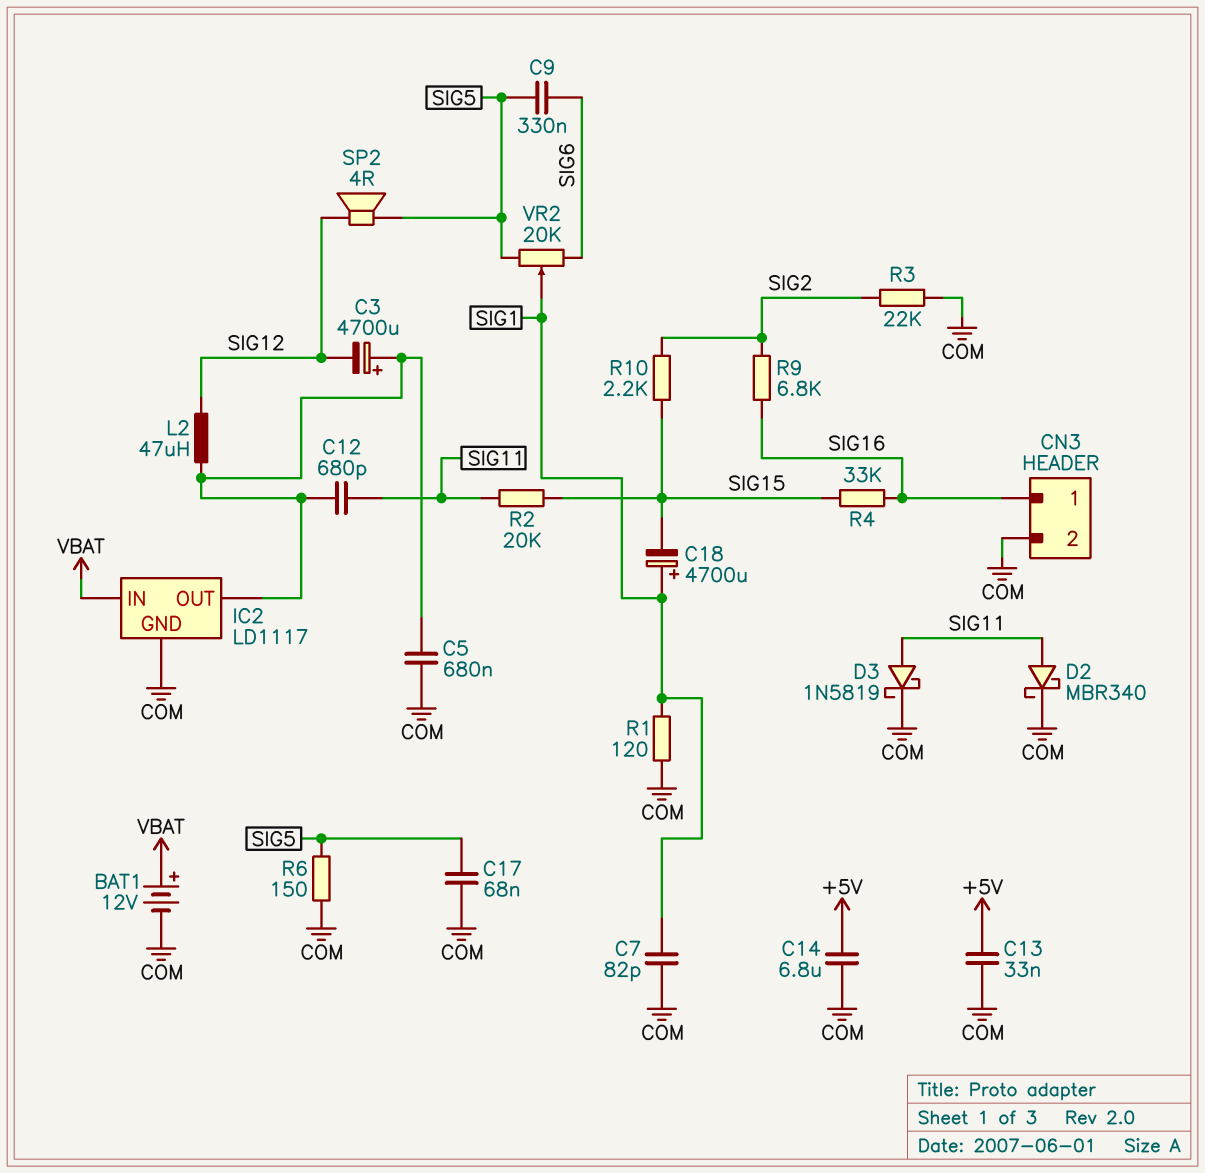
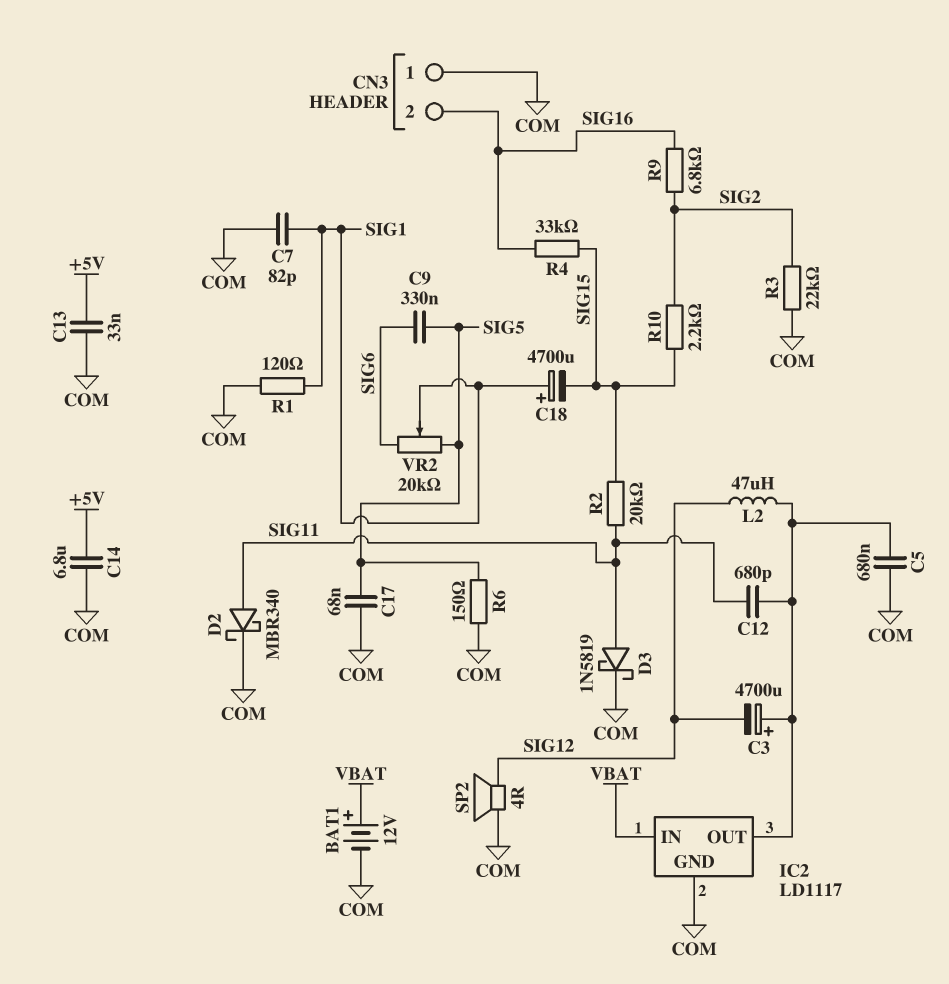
CN3 pin 1: SIG16 -> COM
CN3 pin 2: COM -> SIG16
SP2: speaker 4R (SIG5, SIG12) -> speaker 4R (COM, SIG12)

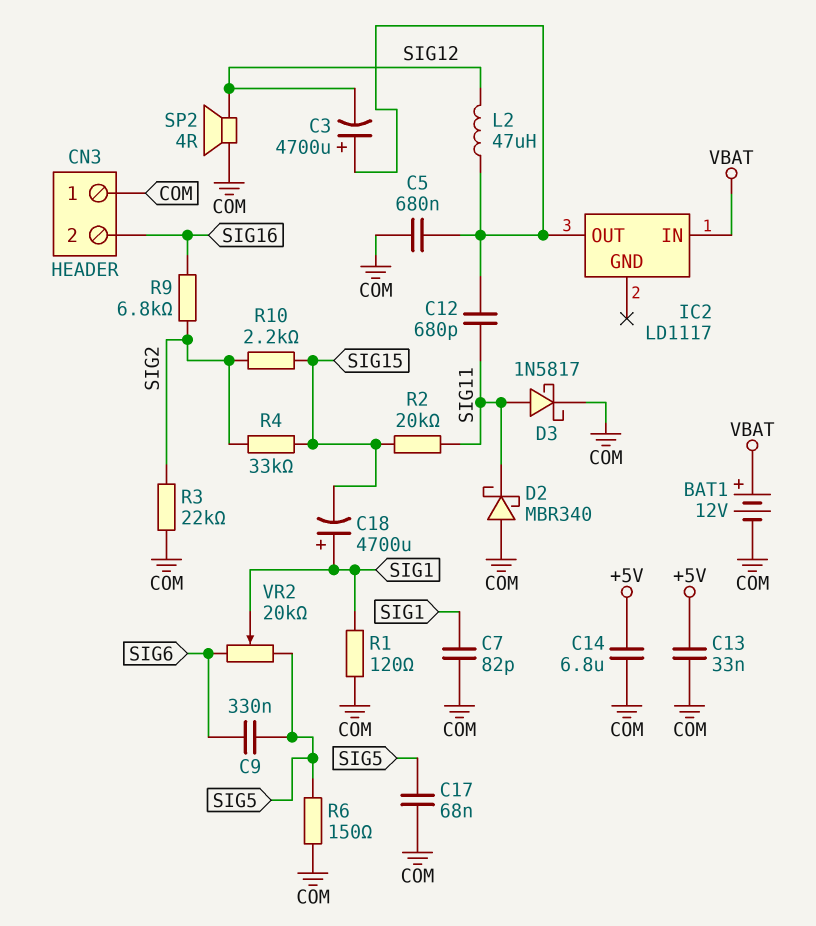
D2: schottky MBR340 (A SIG11, K COM) -> schottky MBR340 (A COM, K SIG11)
D3: schottky 1N5819 (A SIG11, K COM) -> schottky 1N5817 (A SIG11, K COM)
IC2 pin GND: COM -> none
R4: 33k (SIG15, SIG16) -> 33k (SIG2, SIG15)

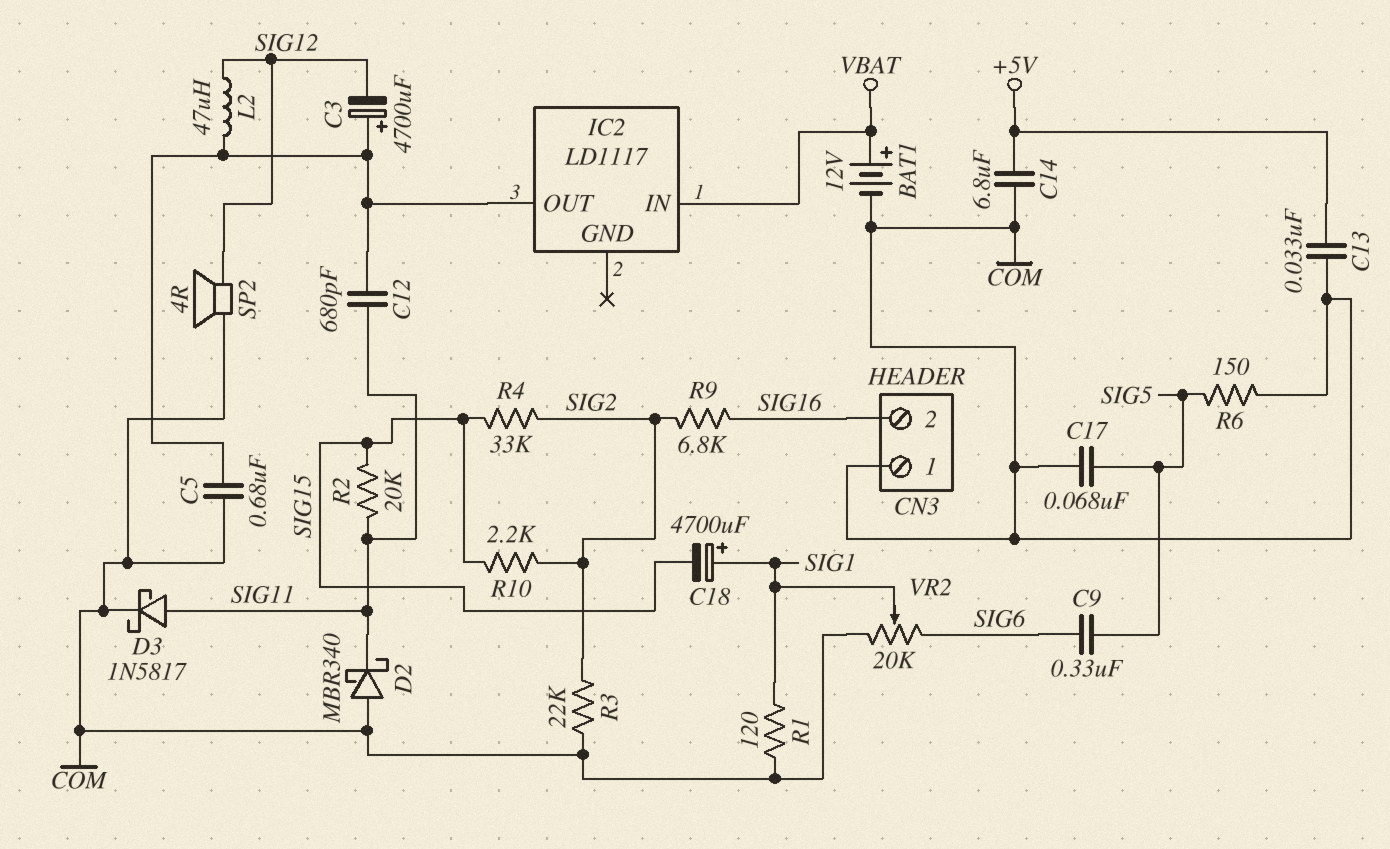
C7: 82pF (COM, SIG1) -> none
VR2: 20k (SIG5, SIG6, wiper SIG1) -> 20k (COM, SIG6, wiper SIG1)

